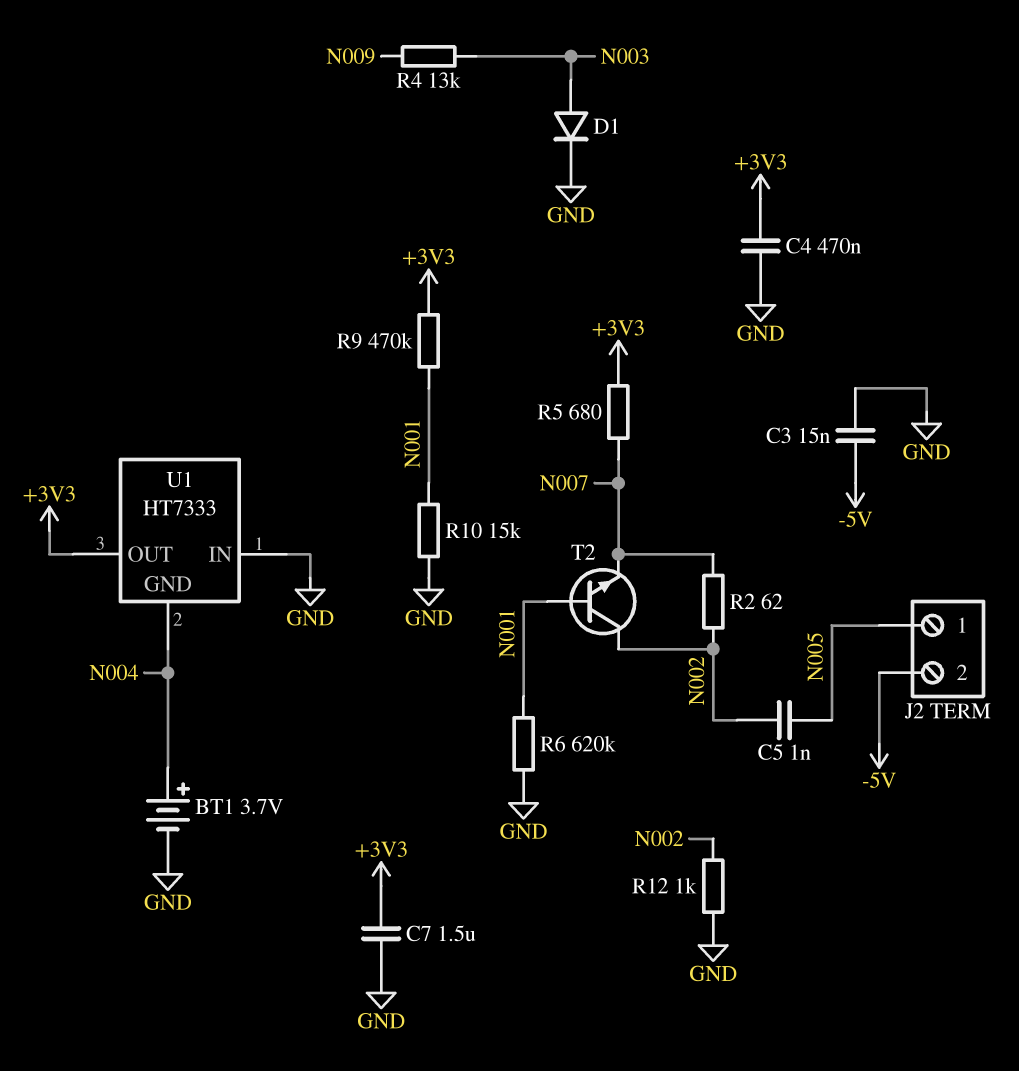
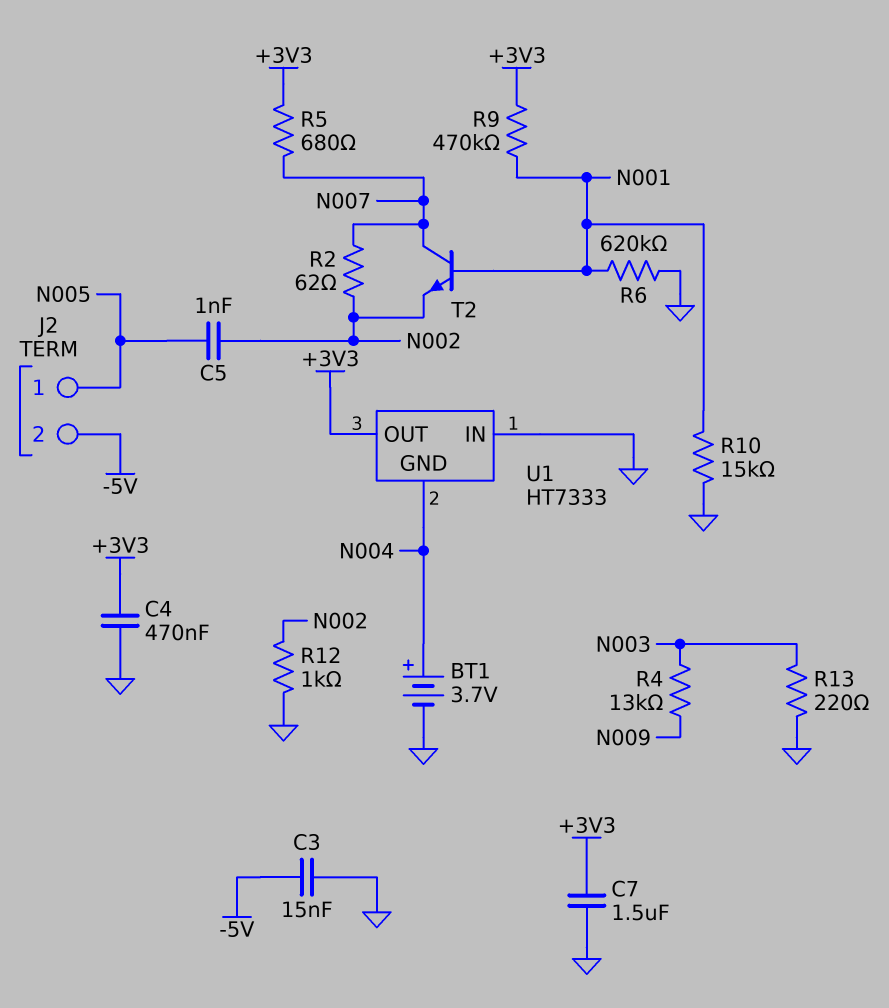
D1: diode (A N003, K GND) -> none
R13: none -> 220 (GND, N003)
T2: NPN (B N001, C N002, E N007) -> NPN (B N001, C N007, E N002)

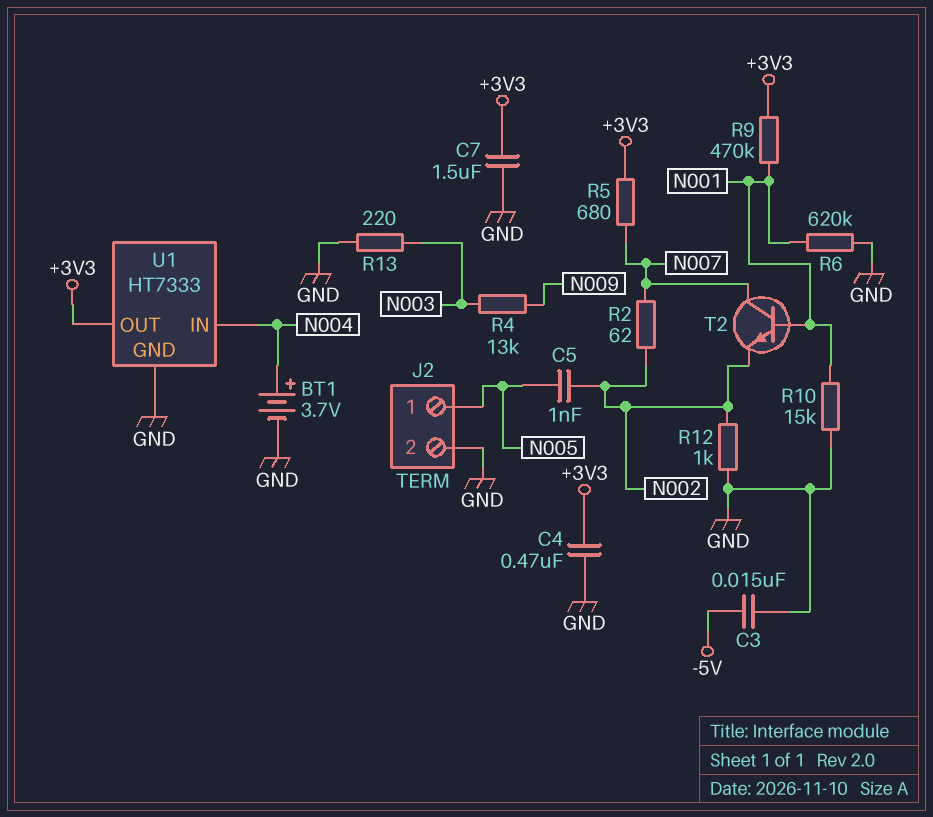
J2 pin 2: -5V -> GND
U1 pin GND: N004 -> GND
U1 pin IN: GND -> N004

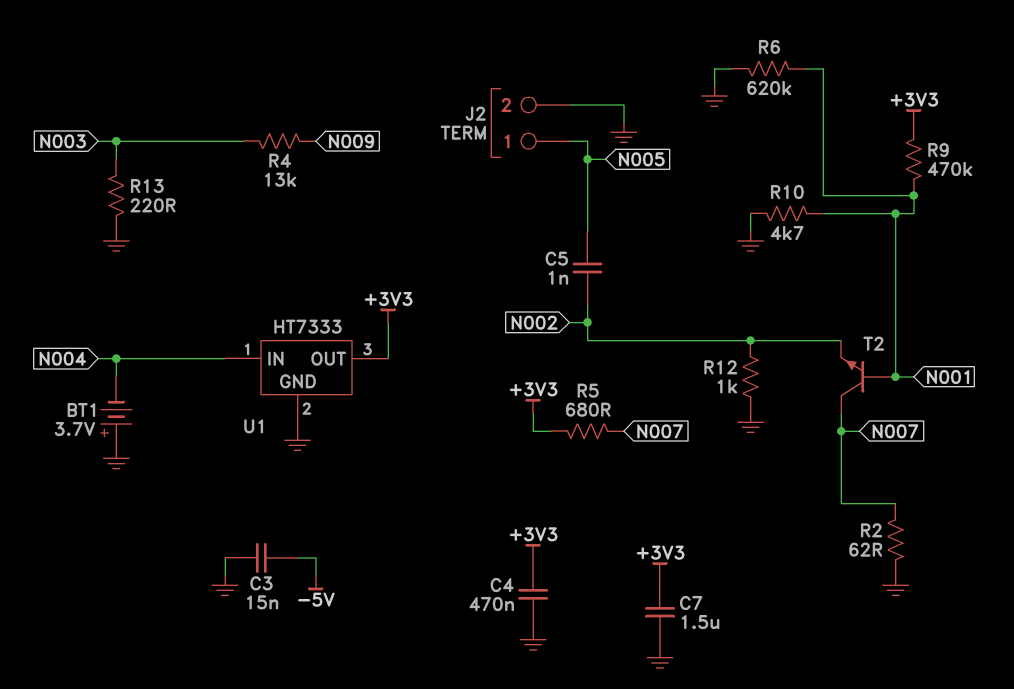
BT1: 3.7V (plus N004, minus GND) -> 3.7V (plus GND, minus N004)
R2: 62 (N002, N007) -> 62 (GND, N007)
R10: 15k (GND, N001) -> 4.7k (GND, N001)

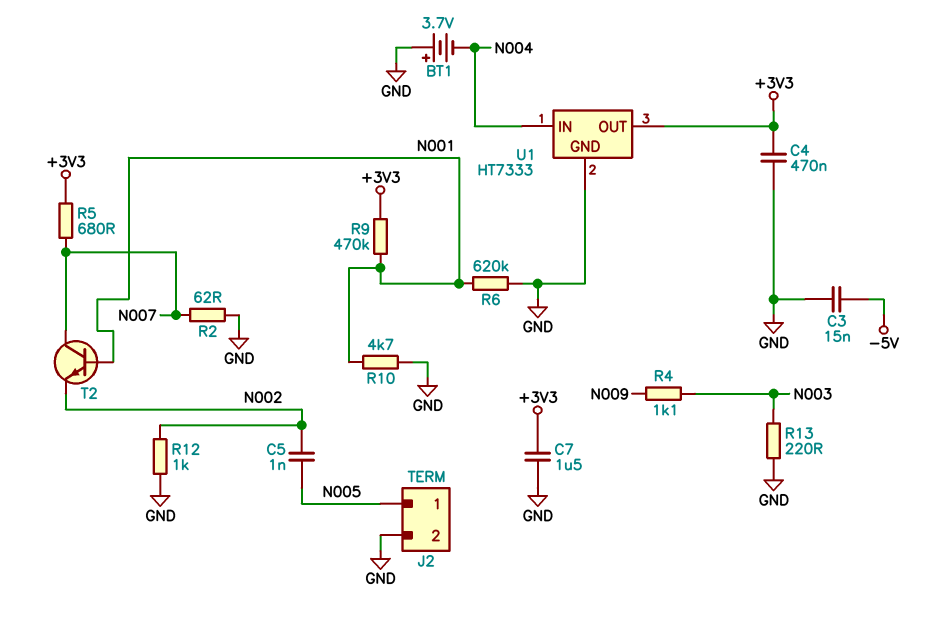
R4: 13k (N003, N009) -> 1.1k (N003, N009)

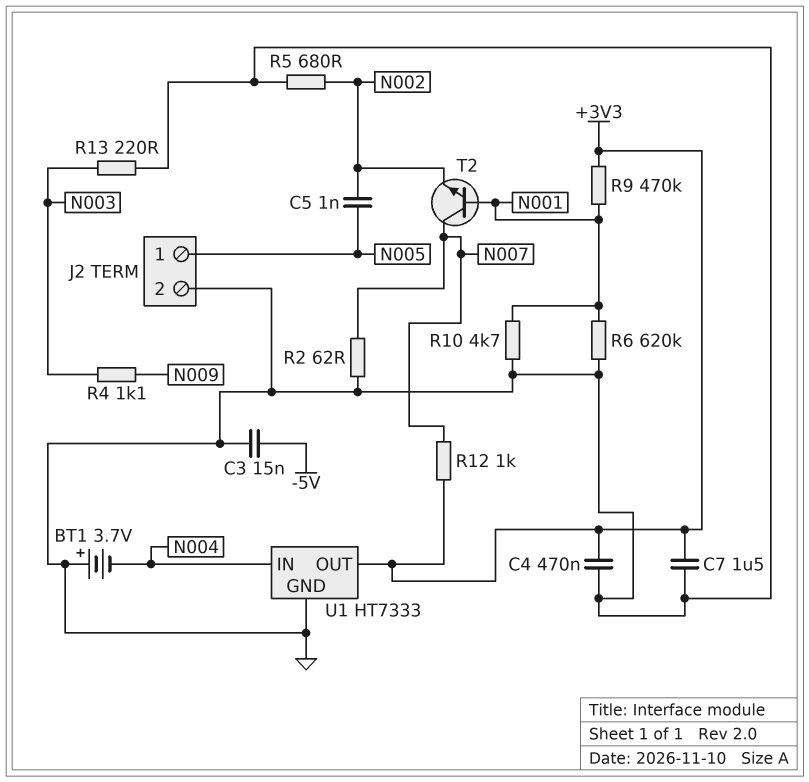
R5: 680 (+3V3, N007) -> 680 (GND, N002)
R12: 1k (GND, N002) -> 1k (+3V3, N007)

